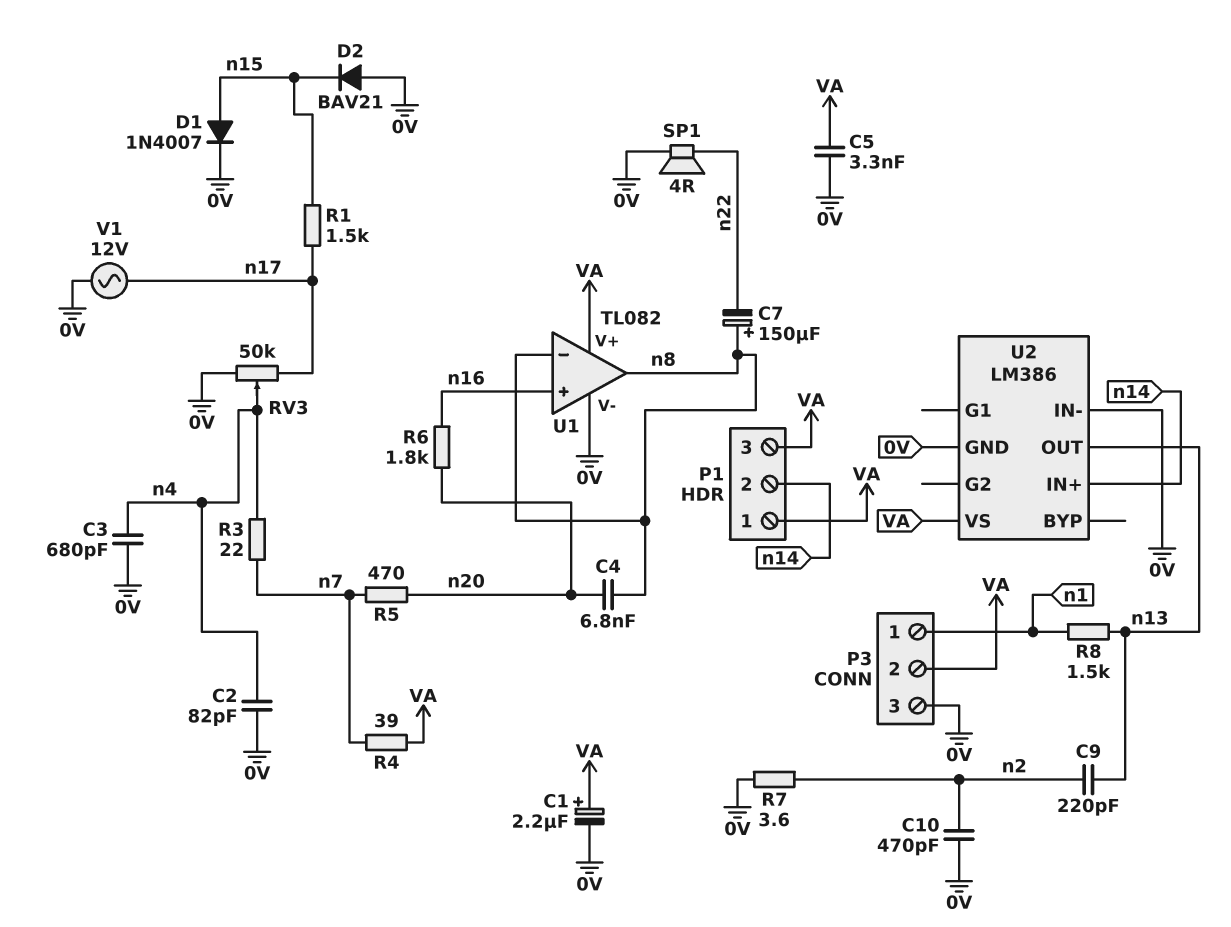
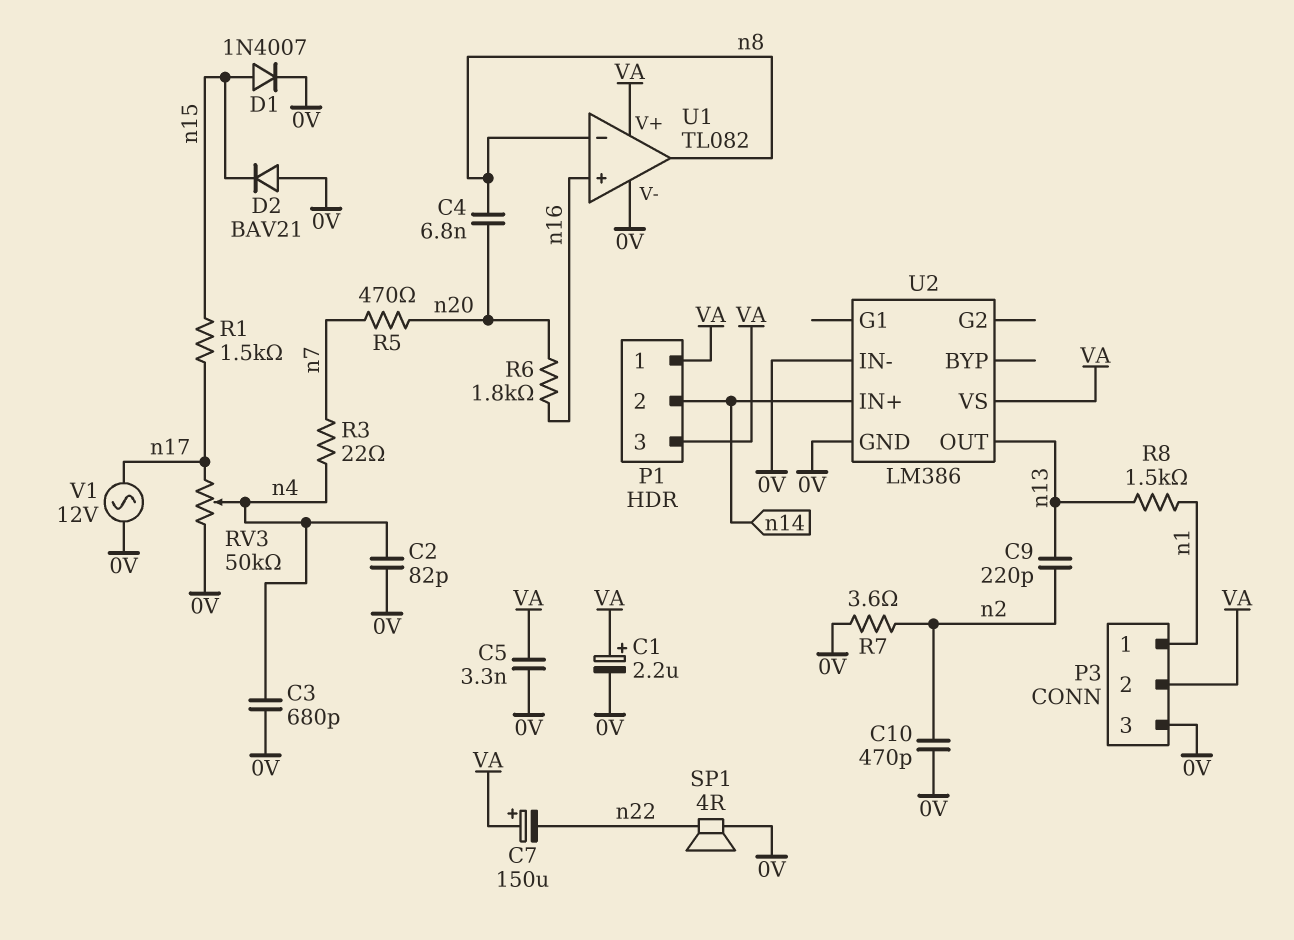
C7: 150uF (plus n8, minus n22) -> 150uF (plus VA, minus n22)
R4: 39 (VA, n7) -> none

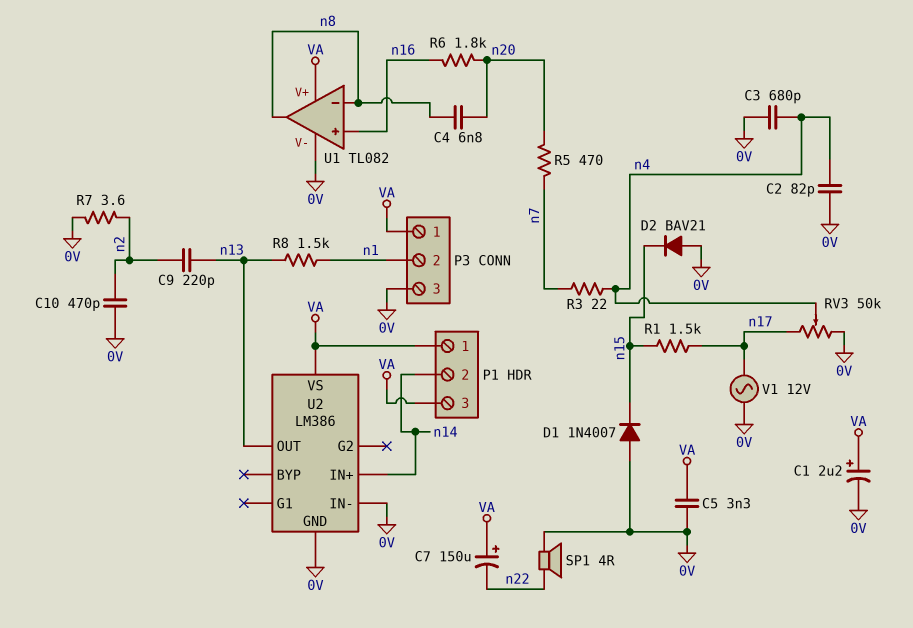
D1: diode 1N4007 (A n15, K 0V) -> diode 1N4007 (A 0V, K n15)
P3 pin 1: n1 -> VA
P3 pin 2: VA -> n1

